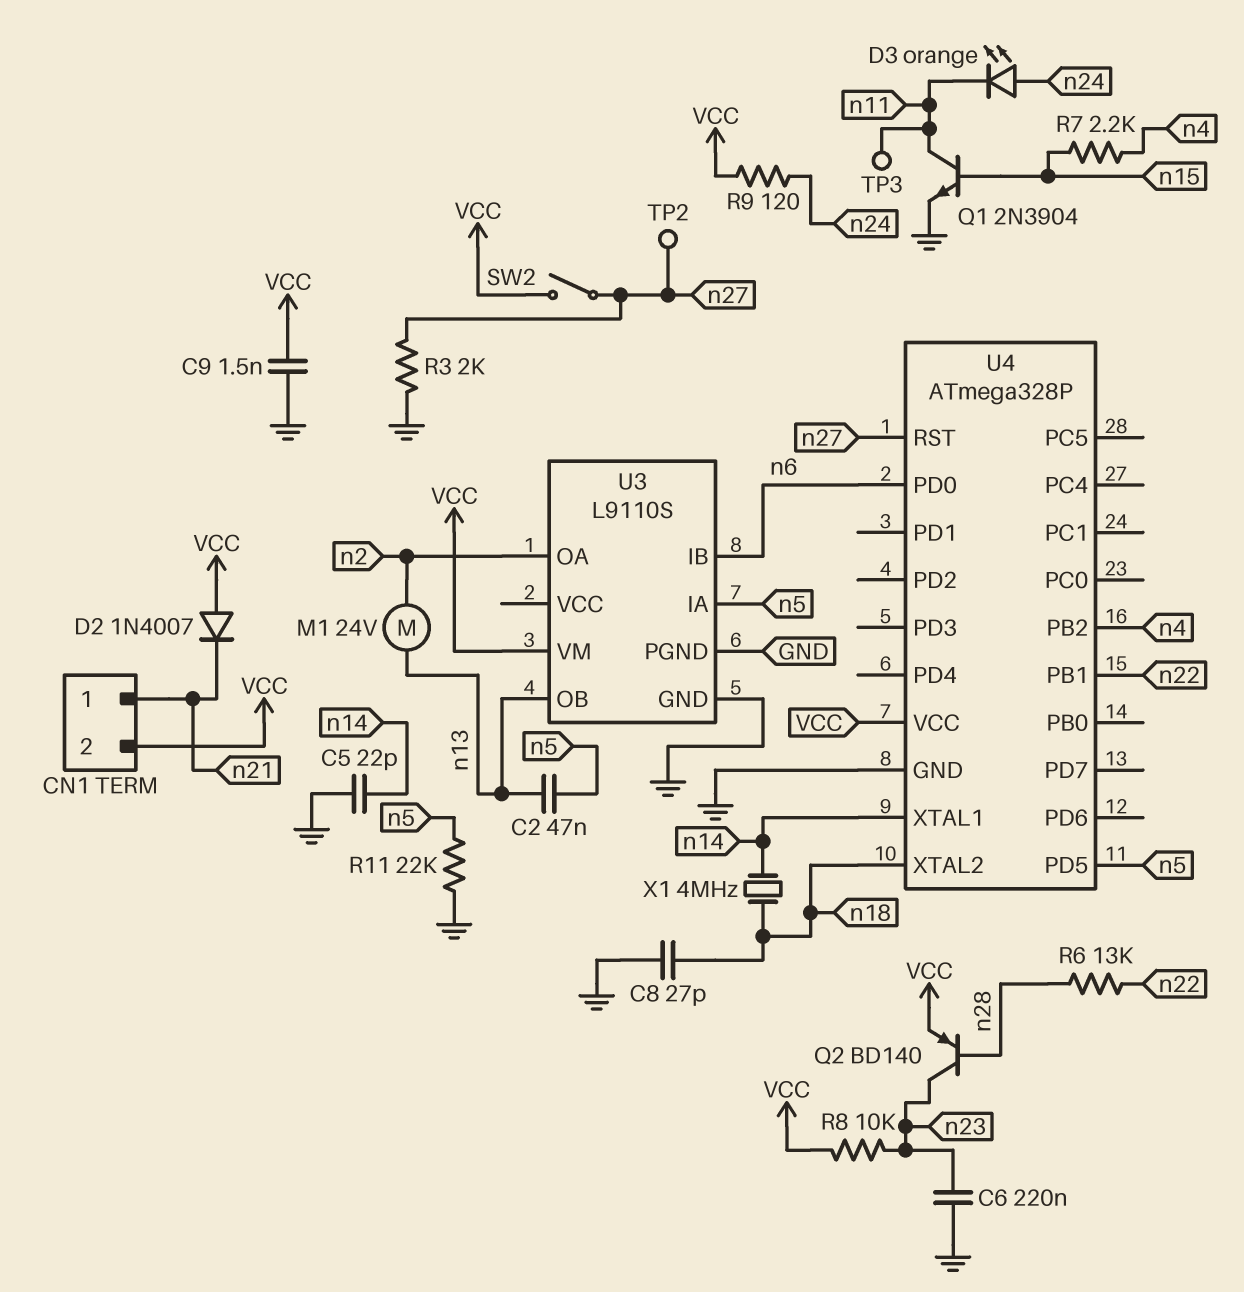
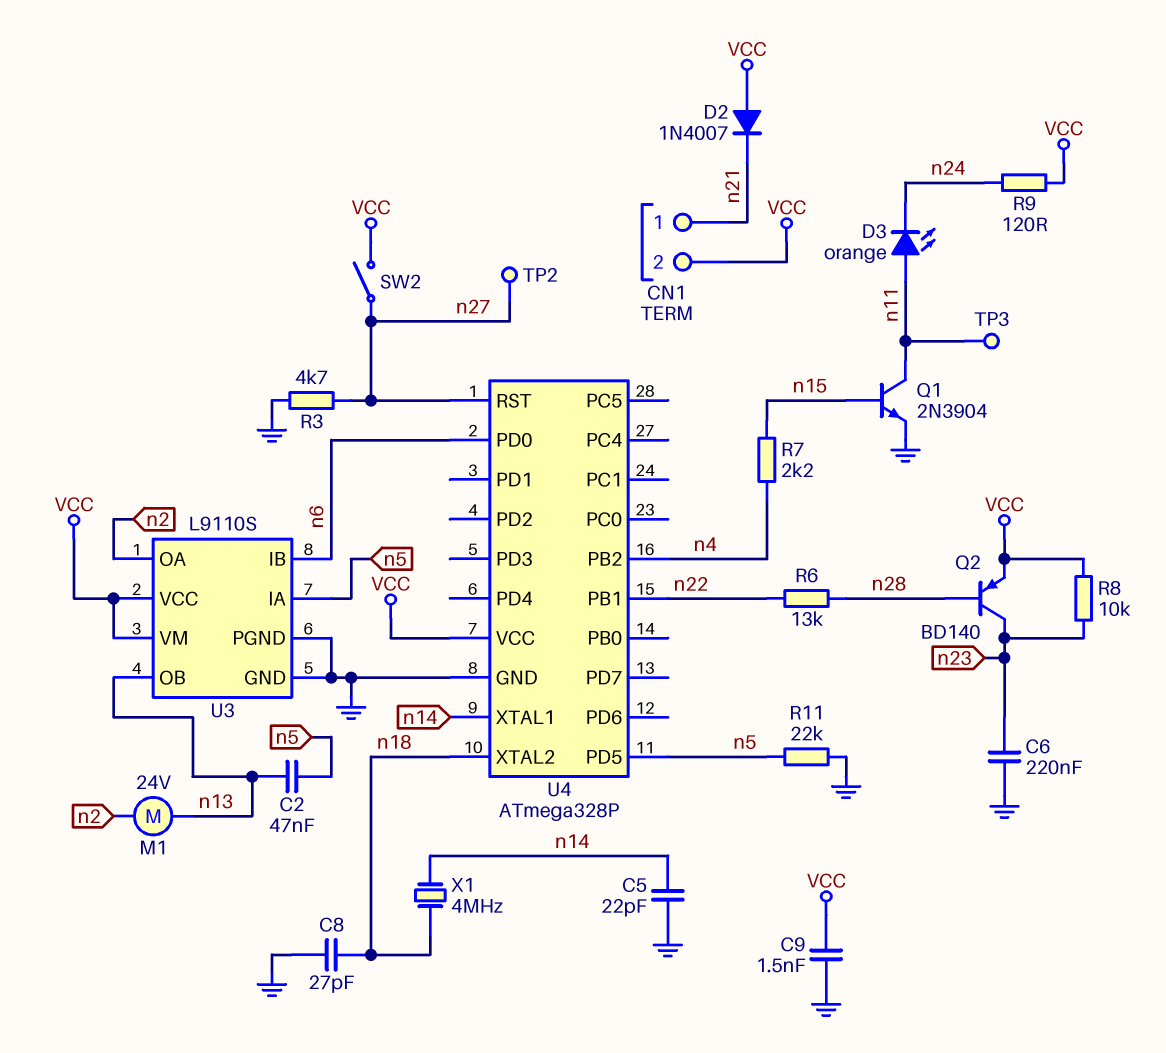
D3: LED orange (A n24, K n11) -> LED orange (A n11, K n24)
R3: 2k (GND, n27) -> 4.7k (GND, n27)
U3 pin VCC: none -> VCC

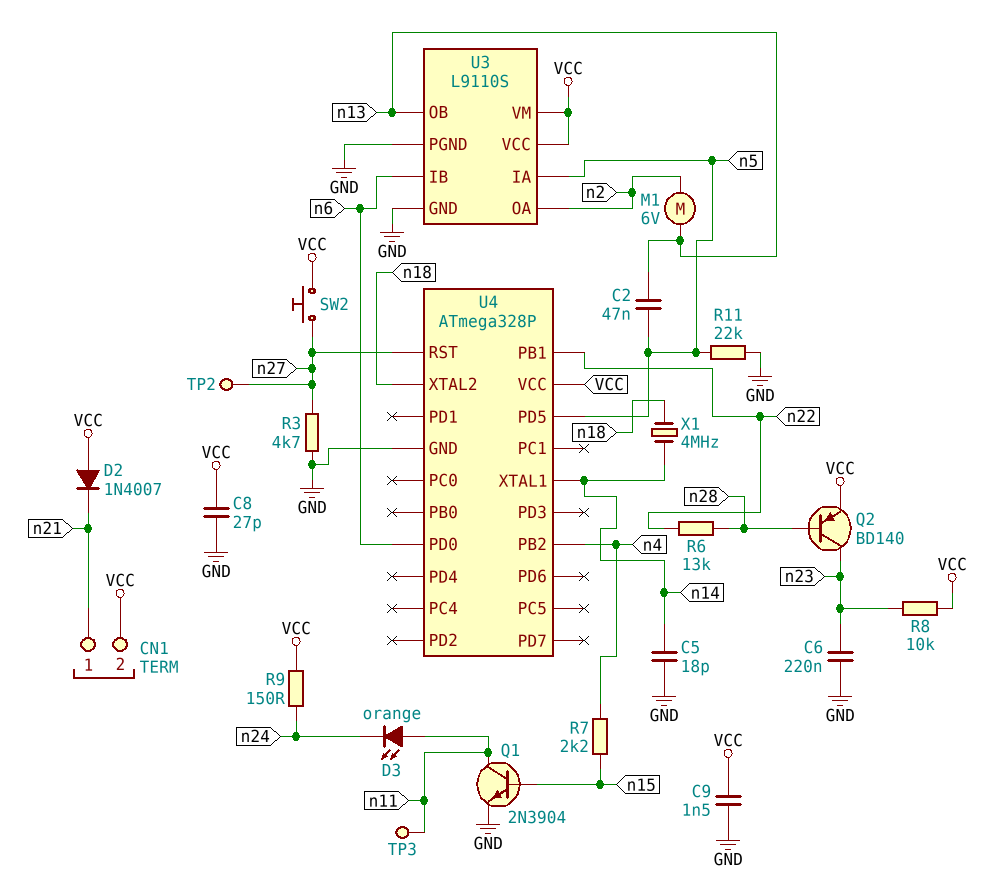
C5: 22pF (GND, n14) -> 18pF (GND, n14)
C8: 27pF (GND, n18) -> 27pF (GND, VCC)
M1: motor 24V (n2, n13) -> motor 6V (n2, n13)
R9: 120 (VCC, n24) -> 150 (VCC, n24)
SW2: switch (VCC, n27) -> button (VCC, n27)

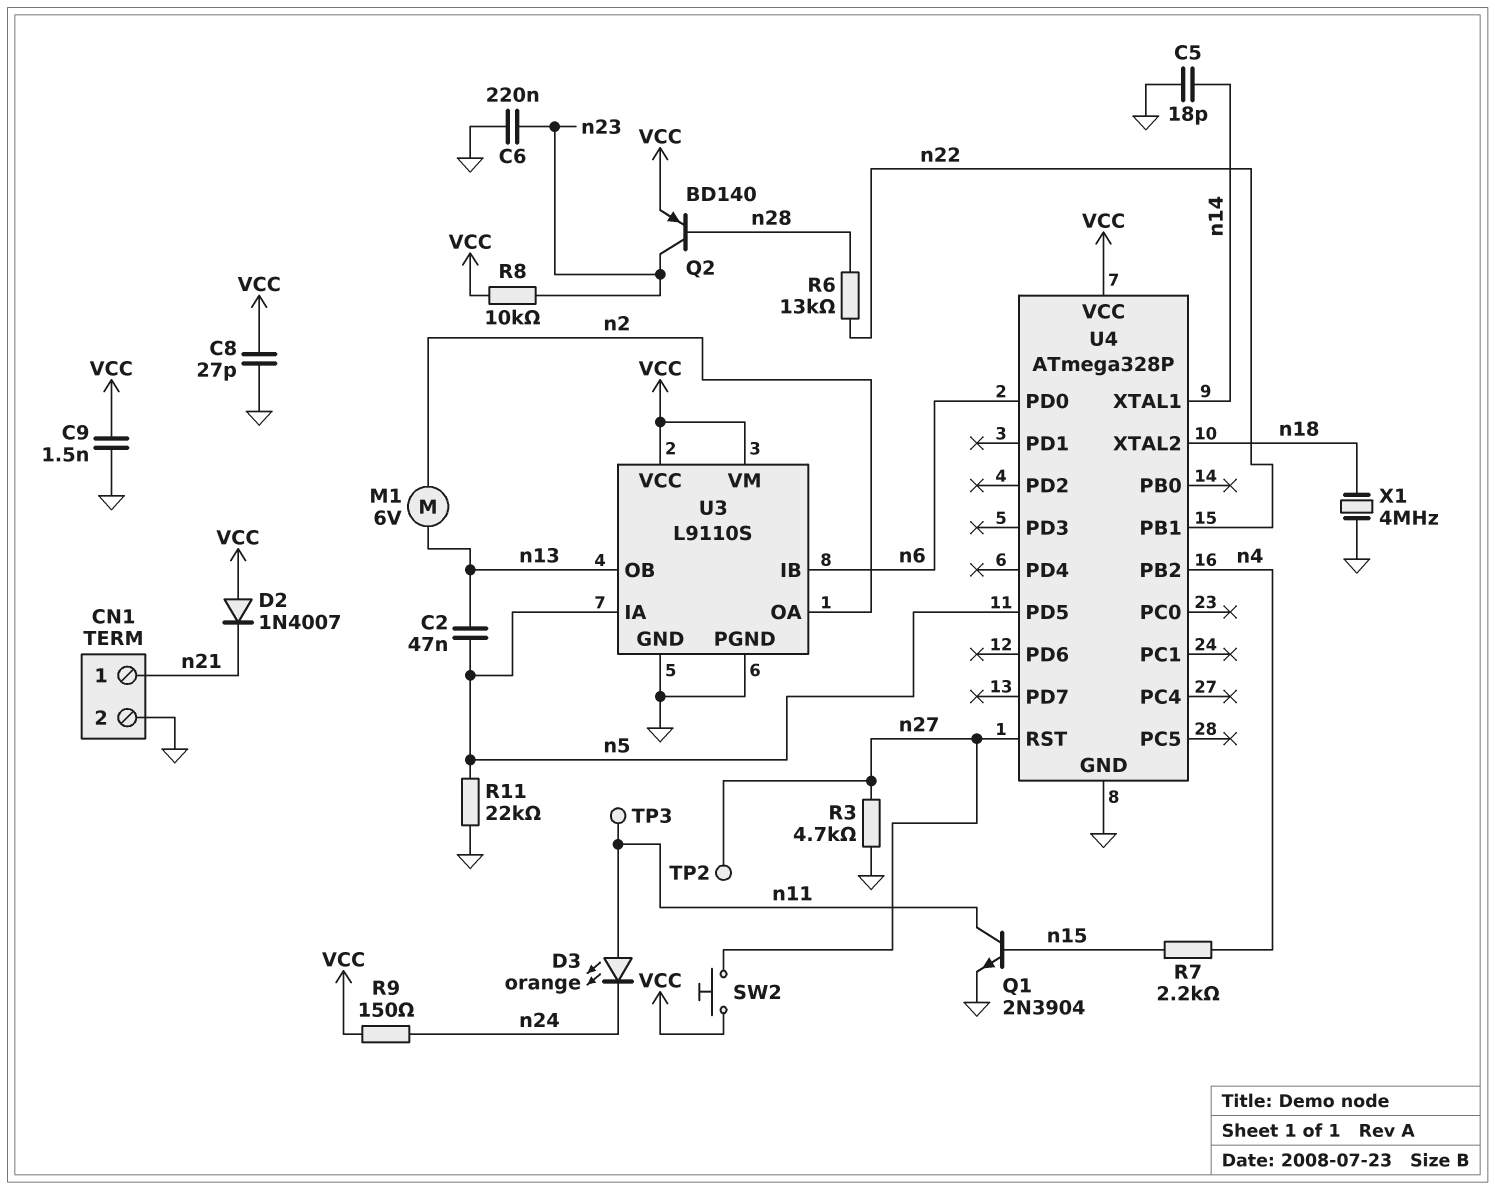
CN1 pin 2: VCC -> GND
X1: 4MHz (n14, n18) -> 4MHz (GND, n18)

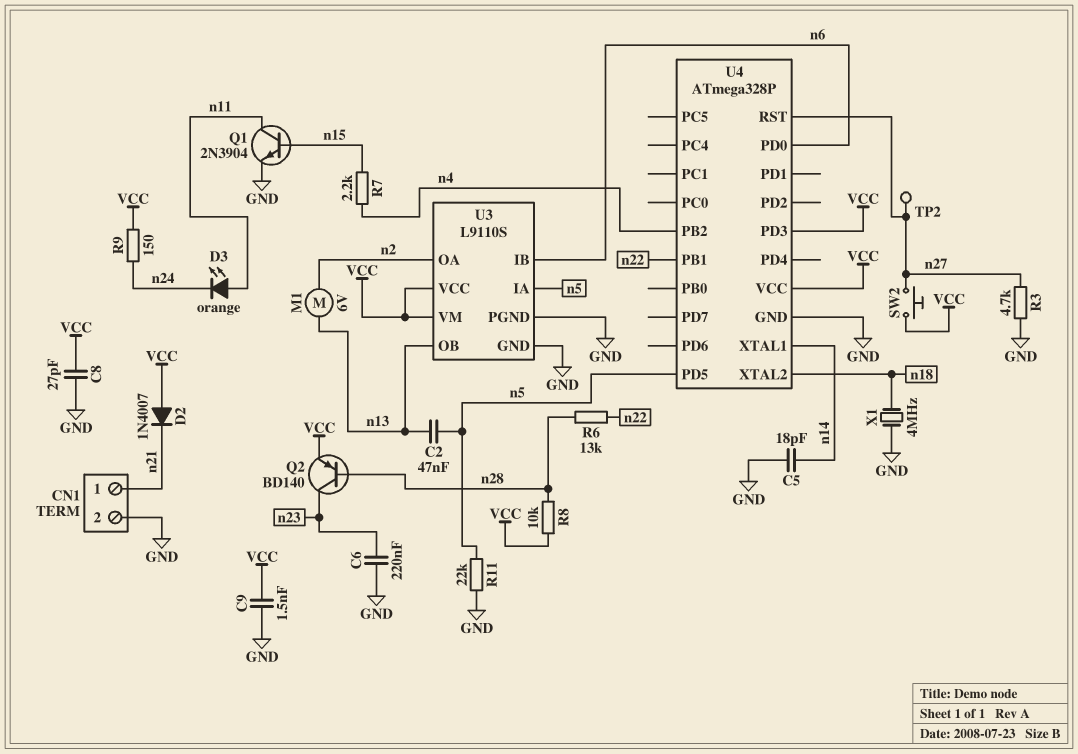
R8: 10k (VCC, n23) -> 10k (VCC, n28)
TP3: test point (n11) -> none
U4 pin PD3: none -> VCC

